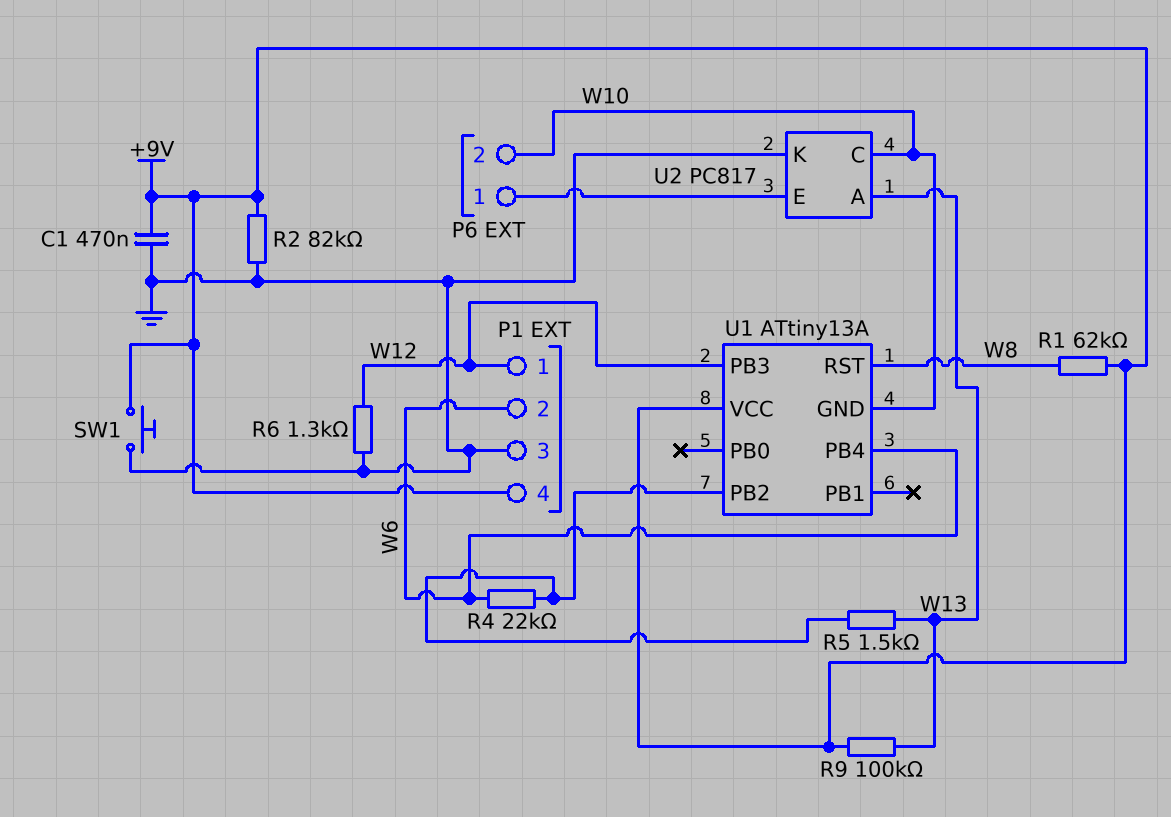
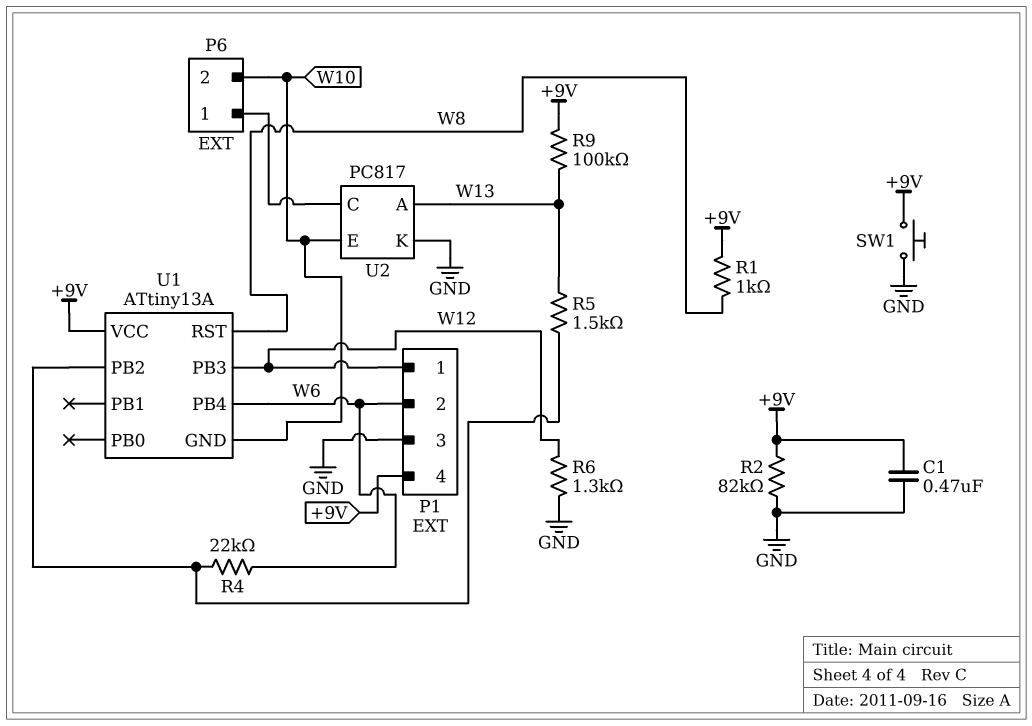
R1: 62k (+9V, W8) -> 1k (+9V, W8)
U2 pin C: W10 -> P6/1
U2 pin E: P6/1 -> W10

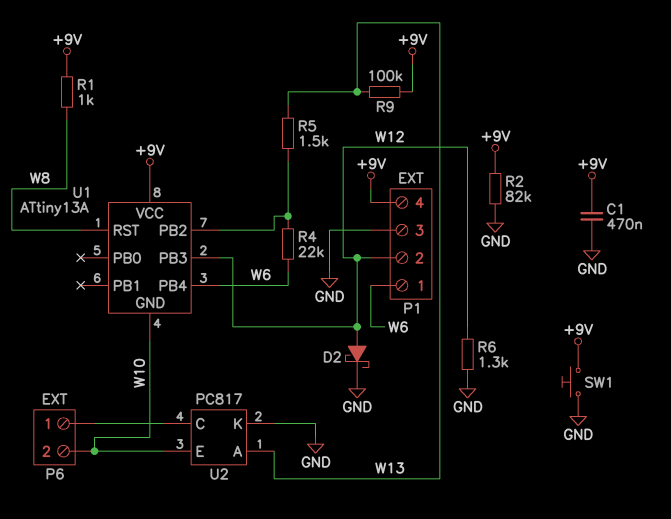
D2: none -> schottky (A W12, K GND)
P1 pin 1: W12 -> W6
P1 pin 2: W6 -> W12

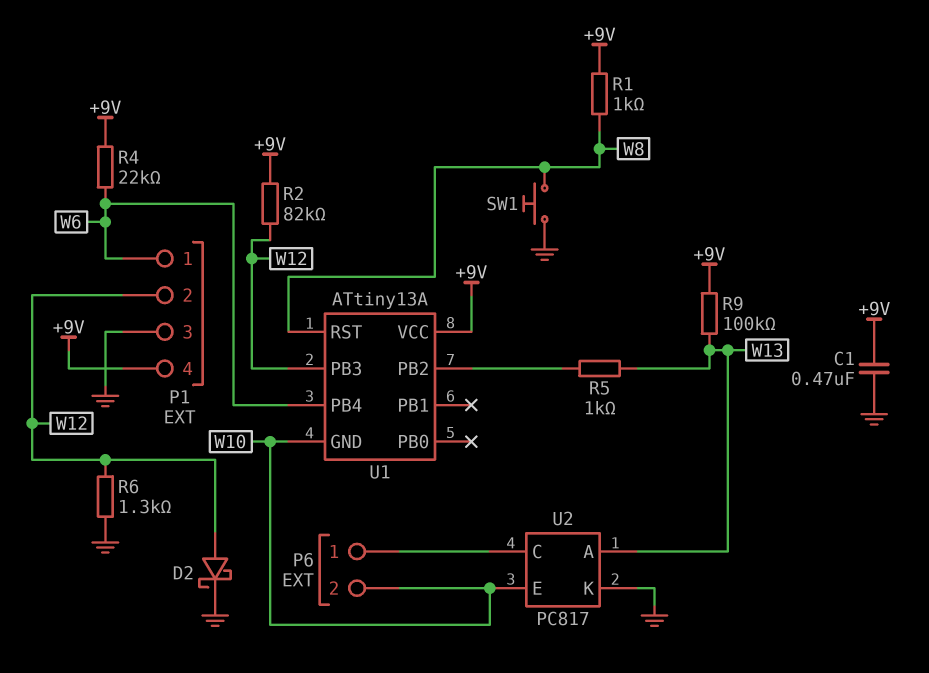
R2: 82k (+9V, GND) -> 82k (+9V, W12)
R4: 22k (U1/PB2, W6) -> 22k (+9V, W6)
R5: 1.5k (U1/PB2, W13) -> 1k (U1/PB2, W13)
SW1: button (+9V, GND) -> button (GND, W8)

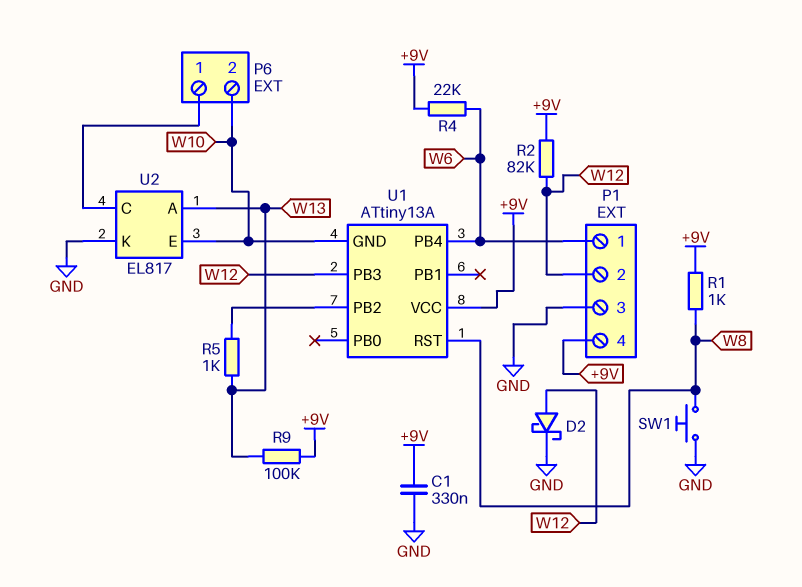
C1: 470nF (+9V, GND) -> 330nF (+9V, GND)
R6: 1.3k (GND, W12) -> none
U2: PC817 -> EL817

